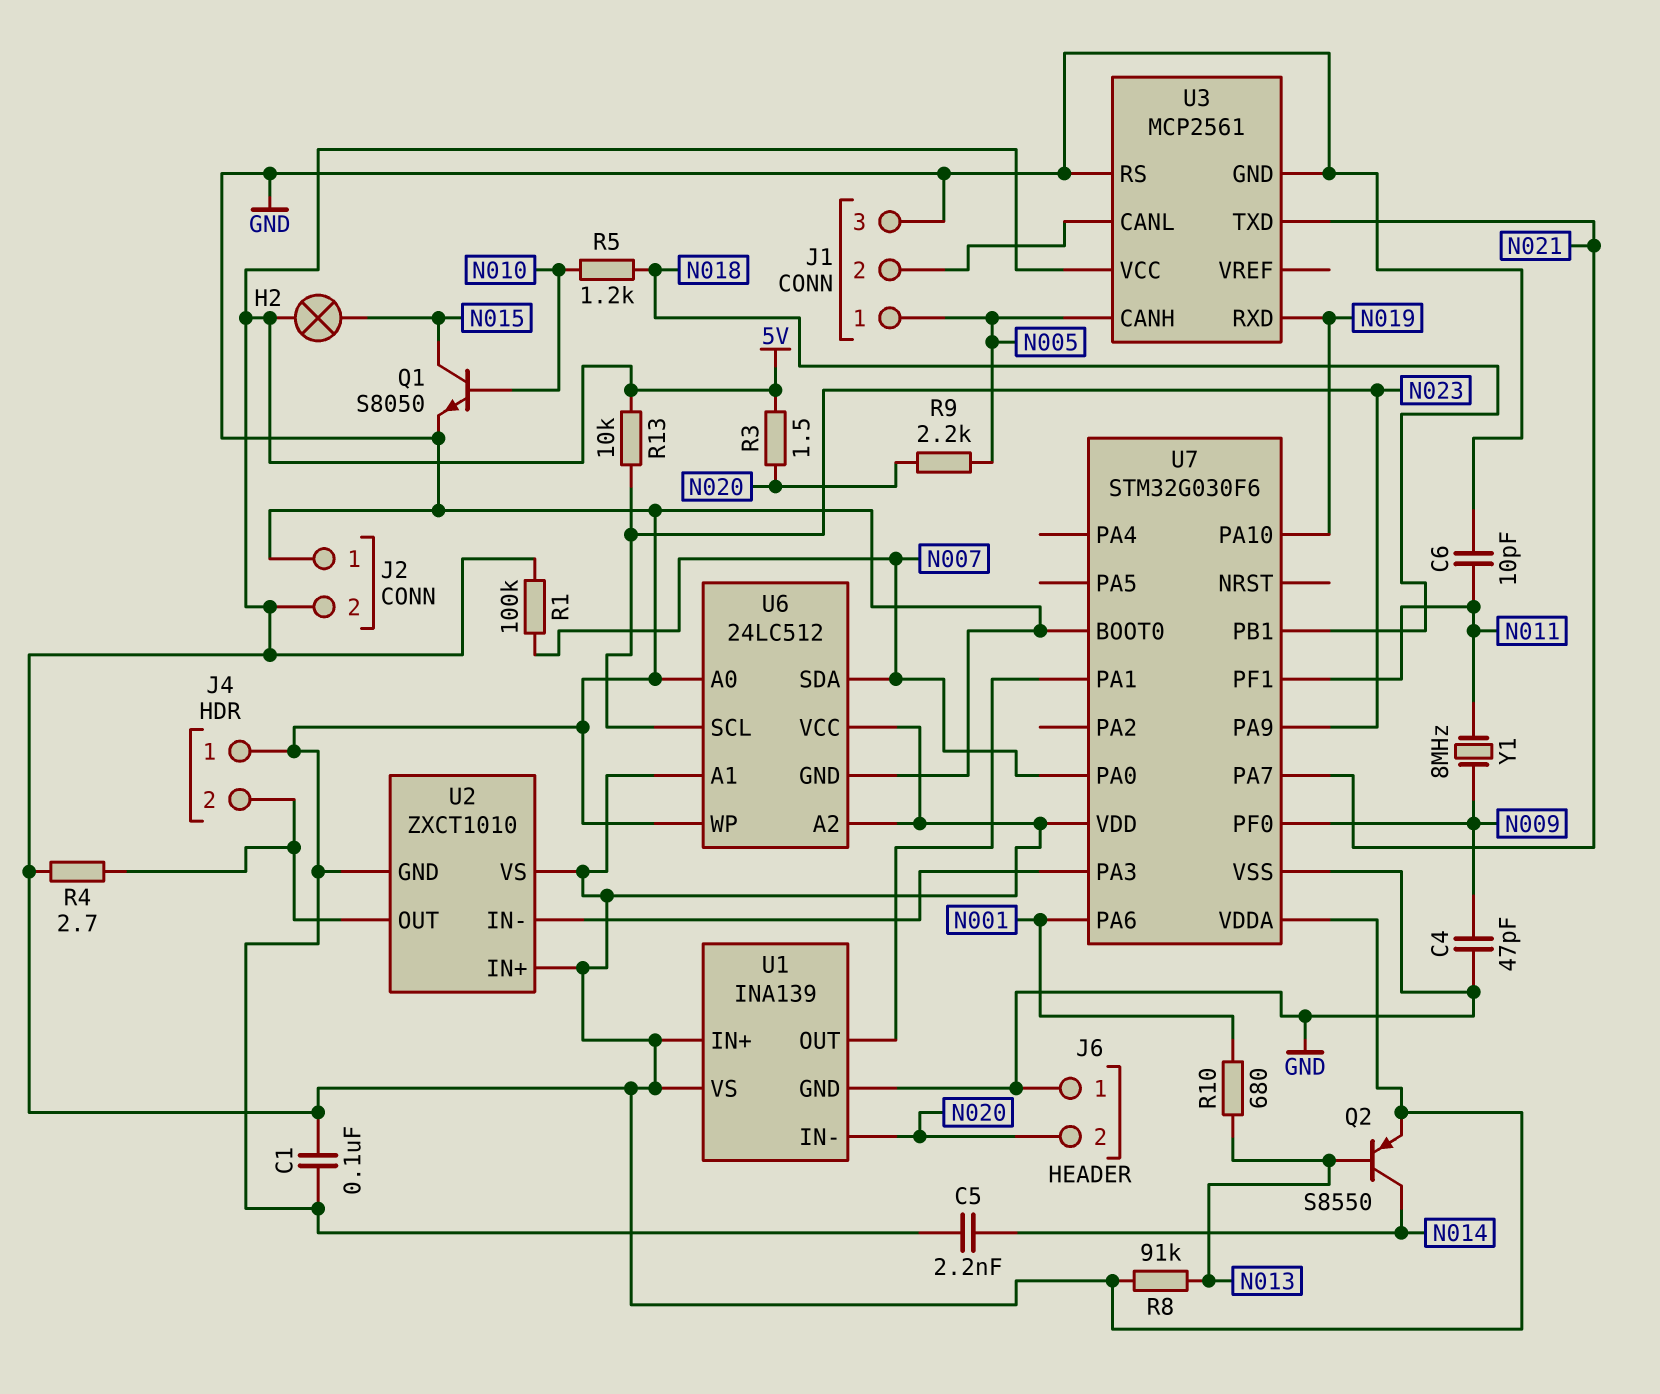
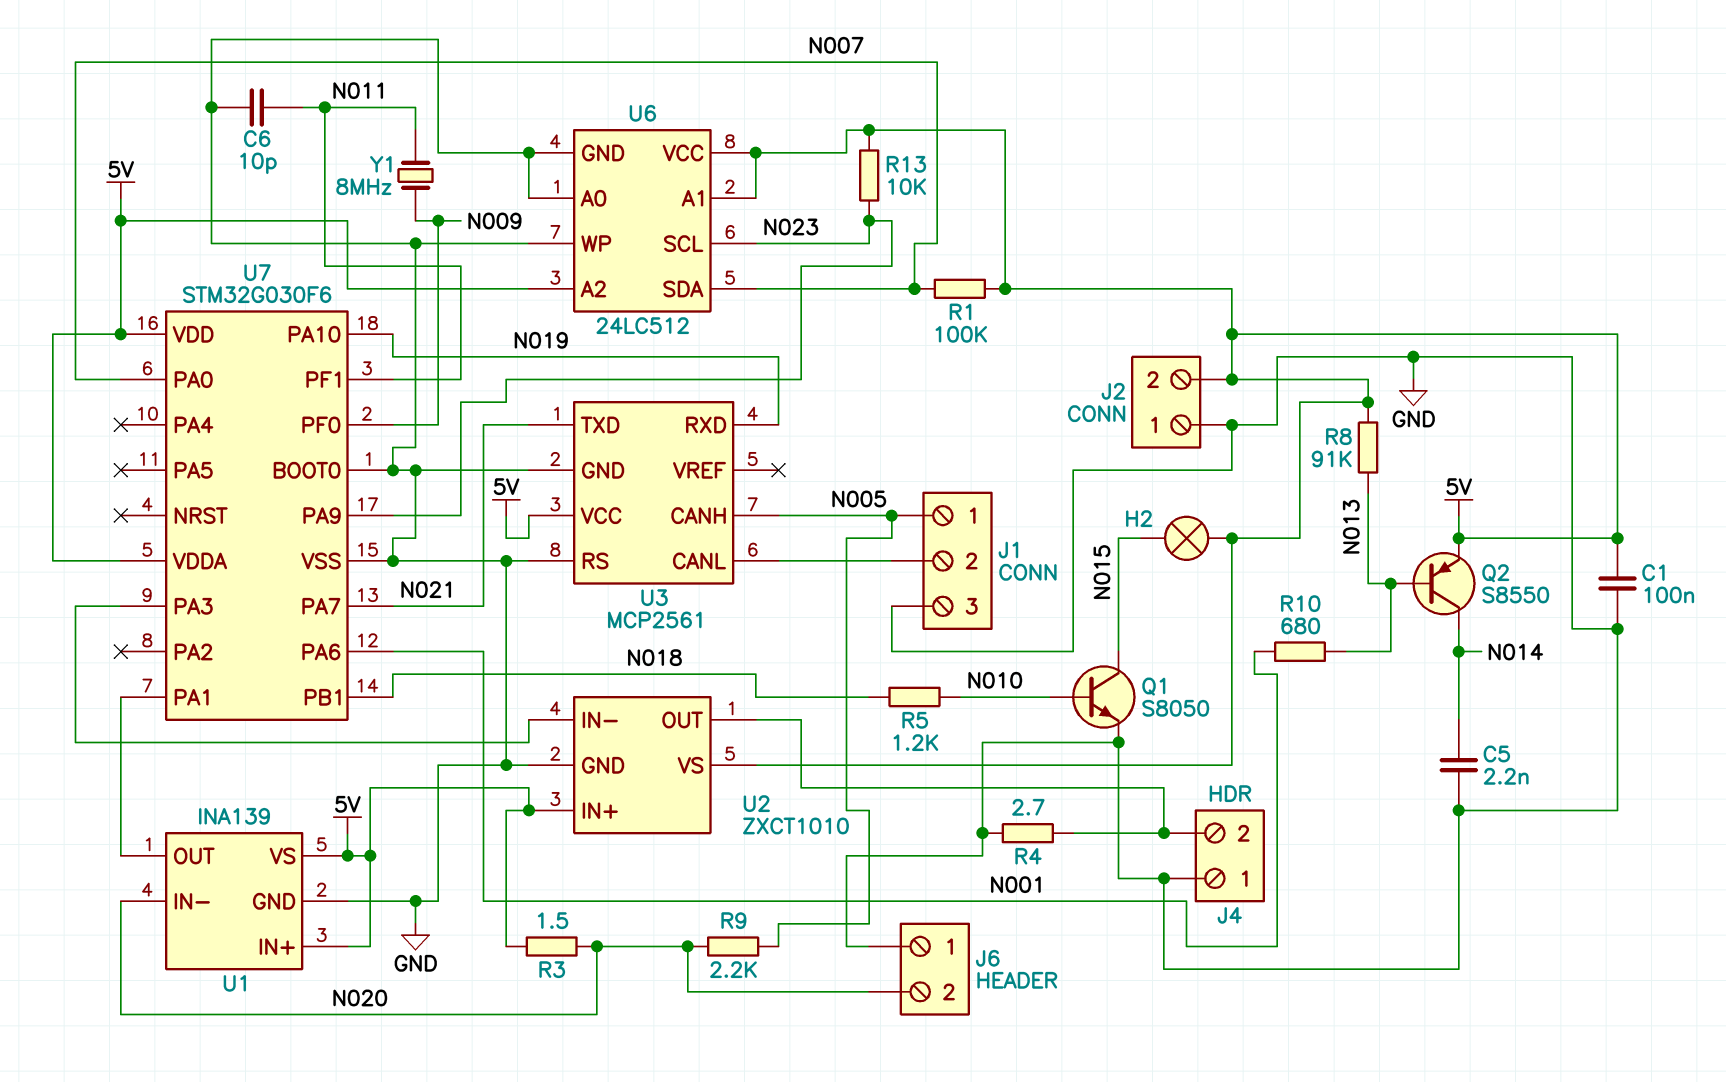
C4: 47pF (GND, N009) -> none
R4: 2.7 (5V, J4/2) -> 2.7 (GND, J4/2)

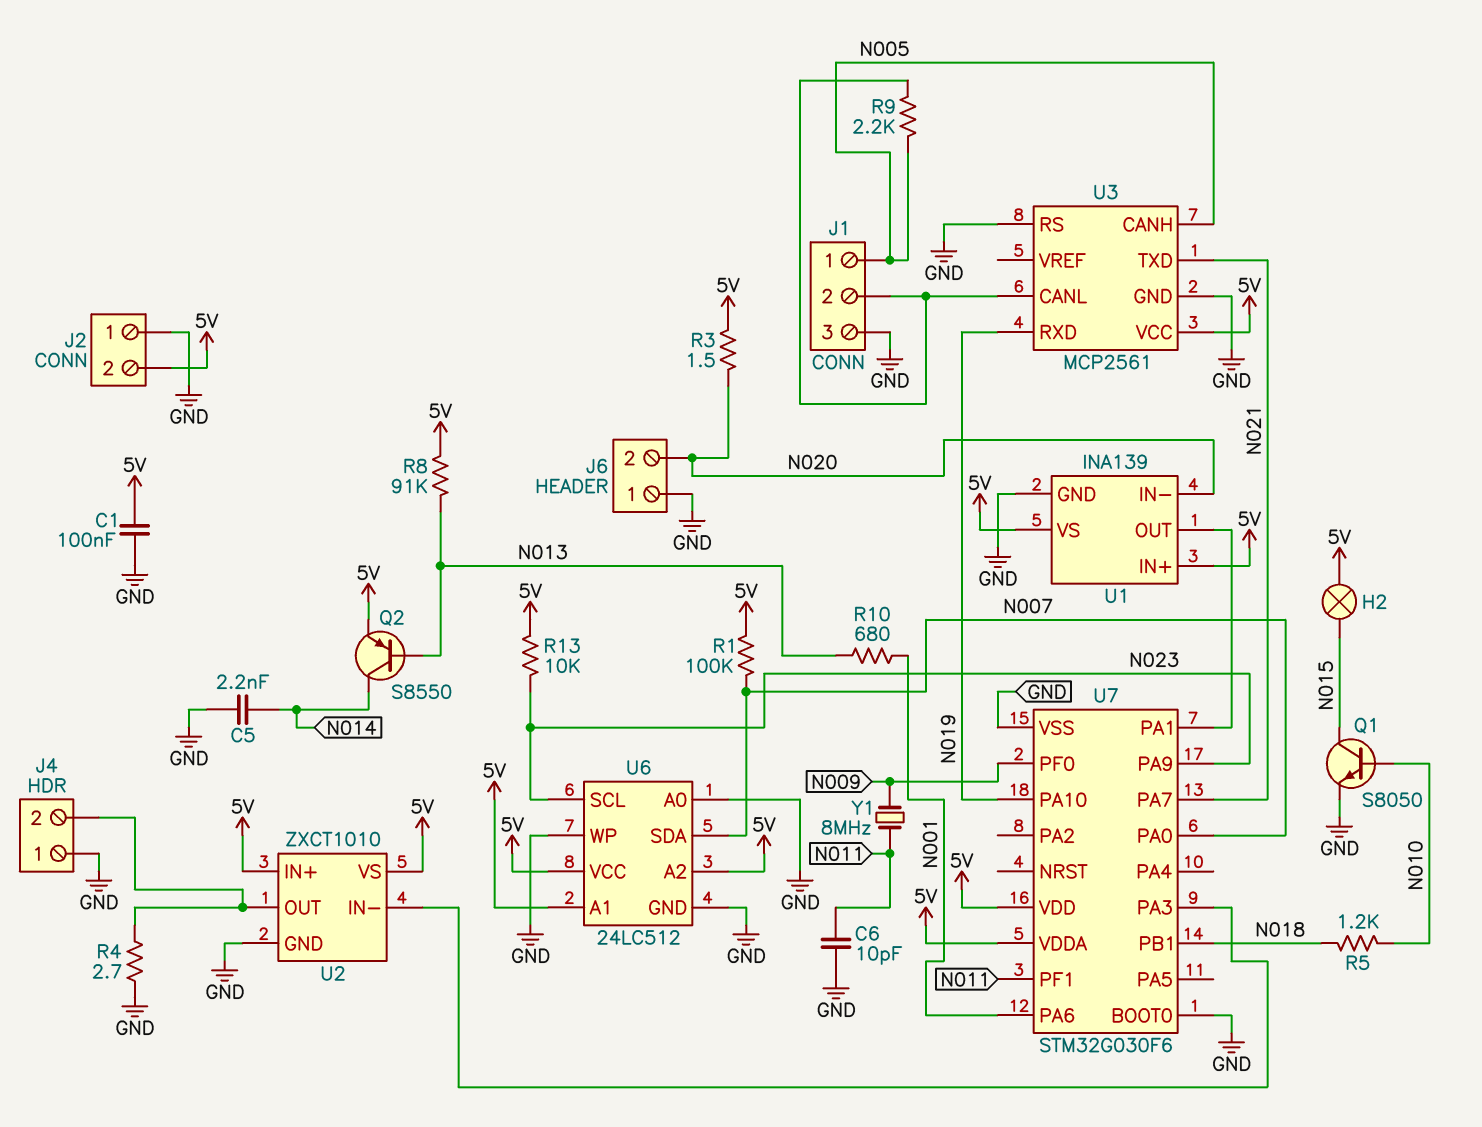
R9: 2.2k (N005, N020) -> 2.2k (J1/2, N005)

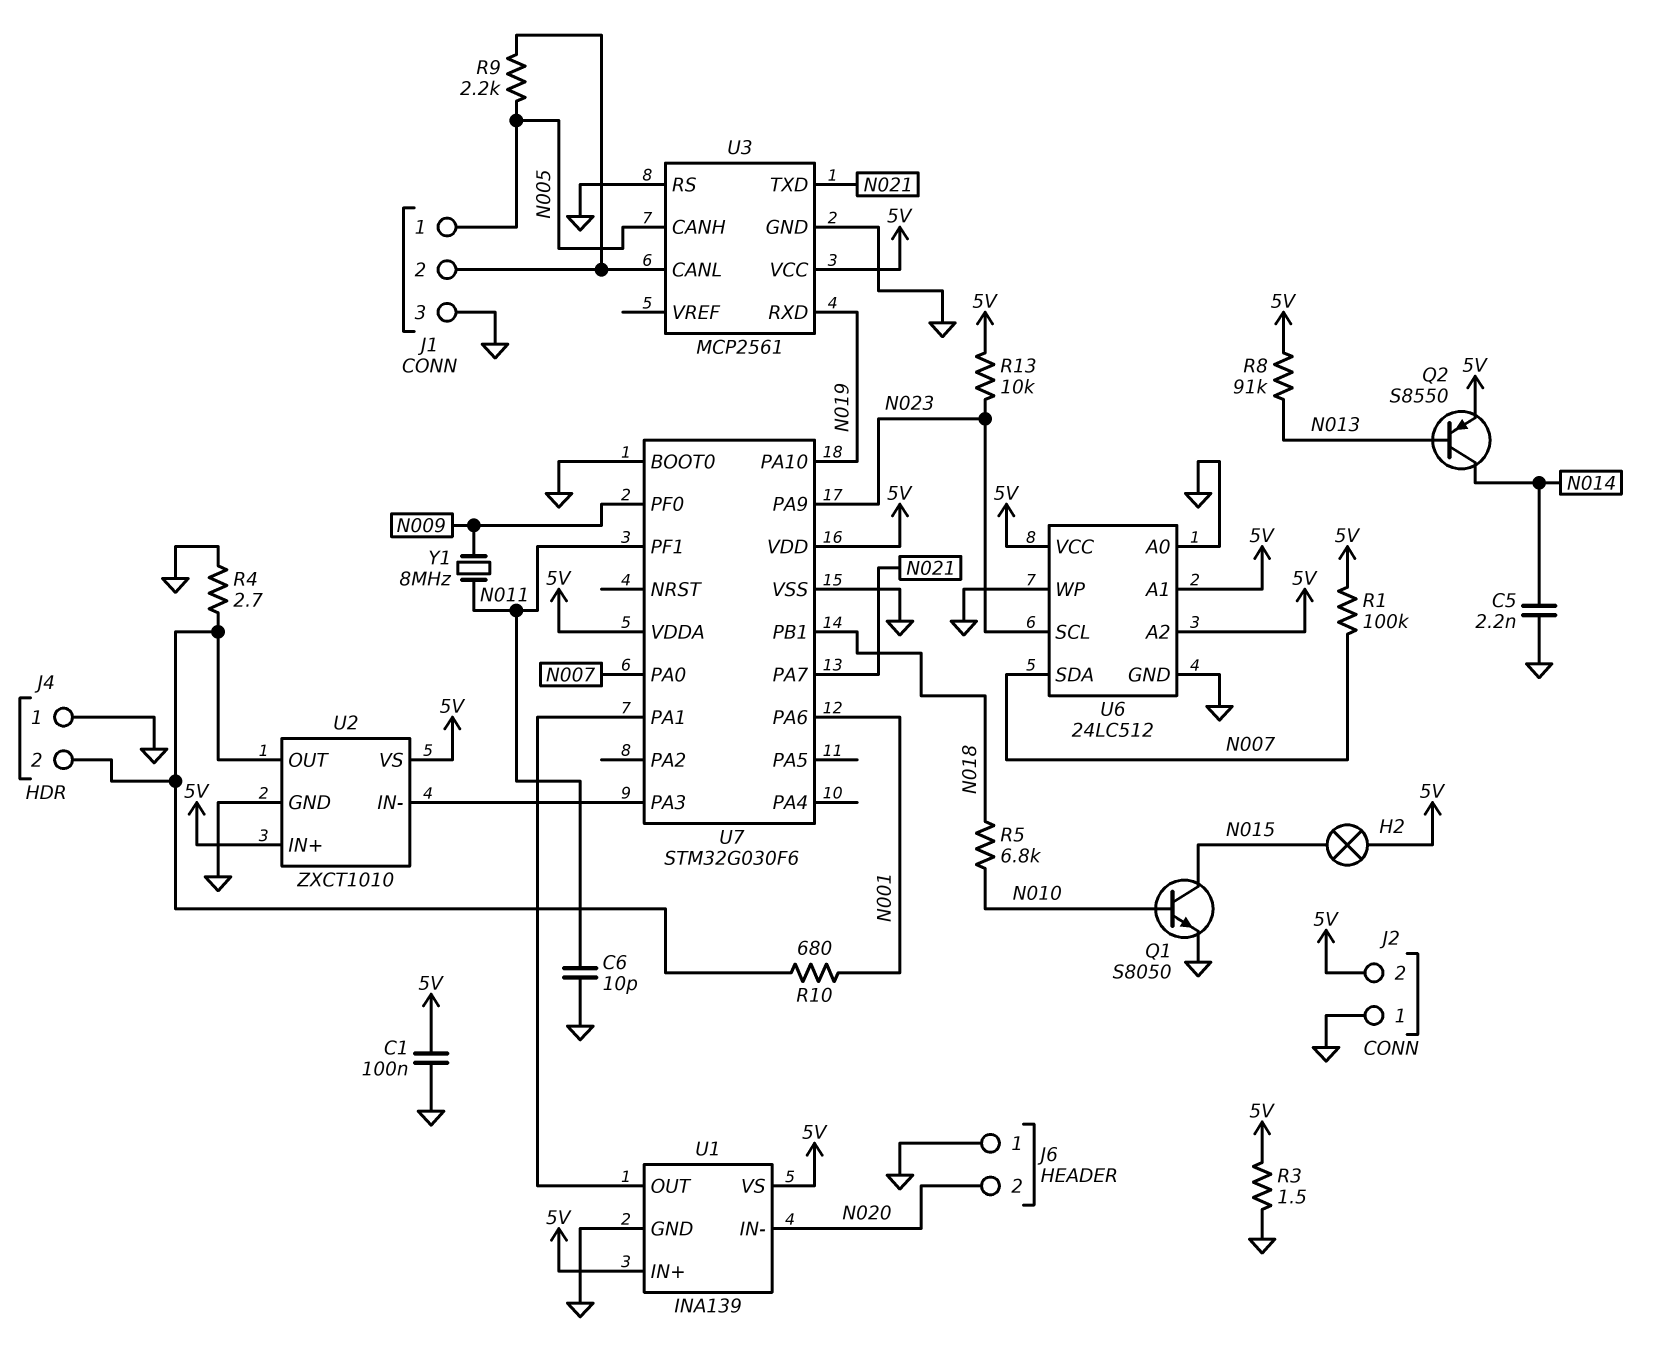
R3: 1.5 (5V, N020) -> 1.5 (5V, GND)
R5: 1.2k (N010, N018) -> 6.8k (N010, N018)
R10: 680 (N001, N013) -> 680 (J4/2, N001)

